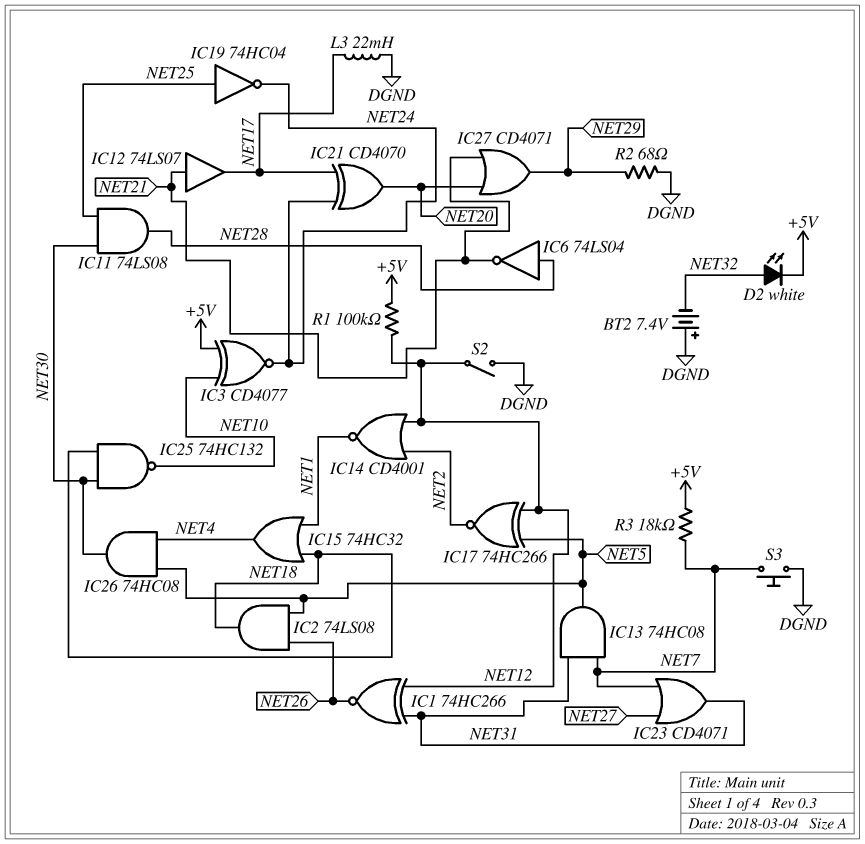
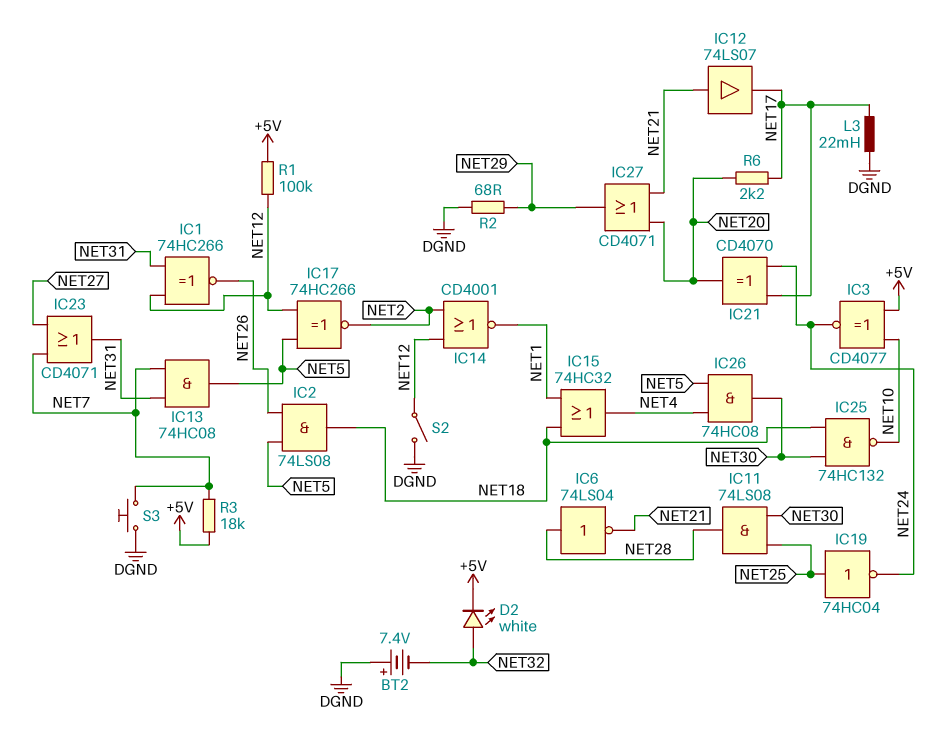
R6: none -> 2.2k (NET17, NET20)

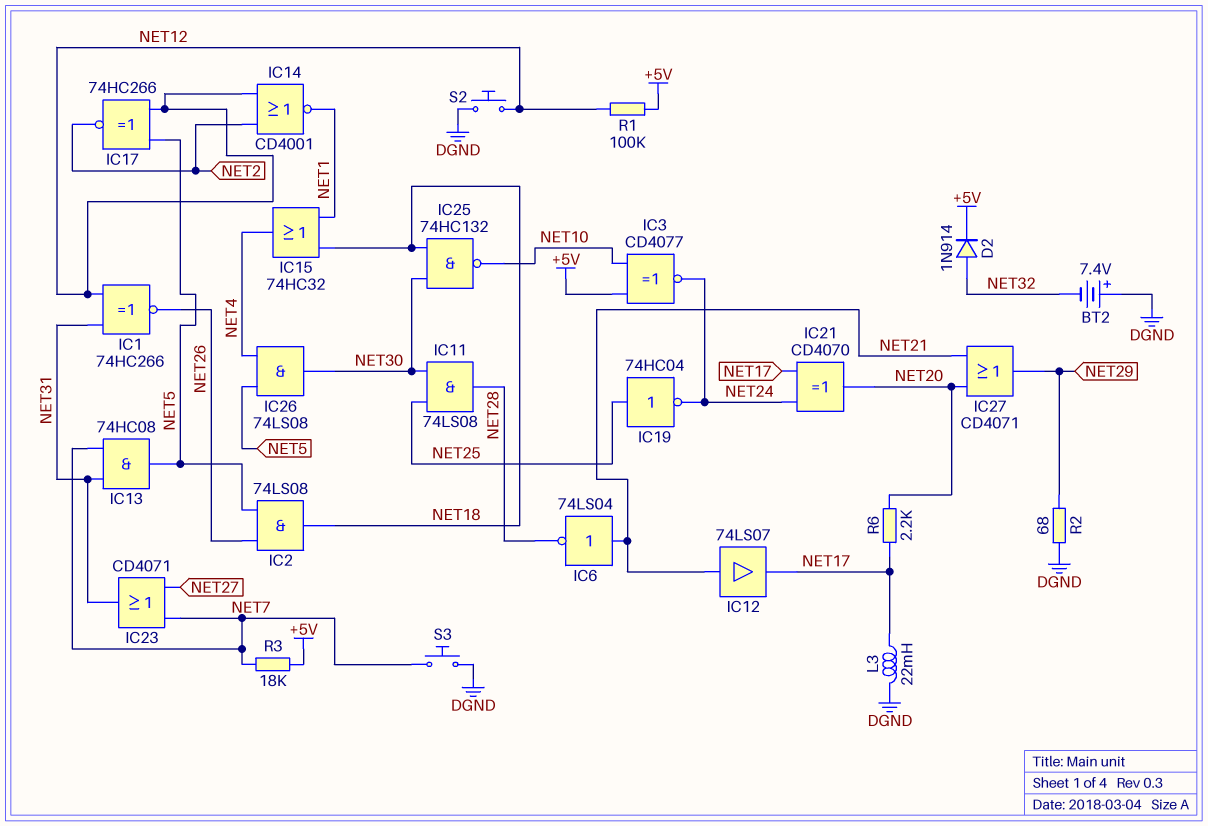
D2: LED white (A NET32, K +5V) -> diode 1N914 (A NET32, K +5V)
IC6: NOT 74LS04 (in NET28, out NET21) -> NOT 74LS04 (in NET21, out NET28)
IC26: AND 74HC08 (in NET4, in NET5, out NET30) -> AND 74LS08 (in NET4, in NET5, out NET30)
S2: switch (DGND, NET12) -> button (DGND, NET12)

